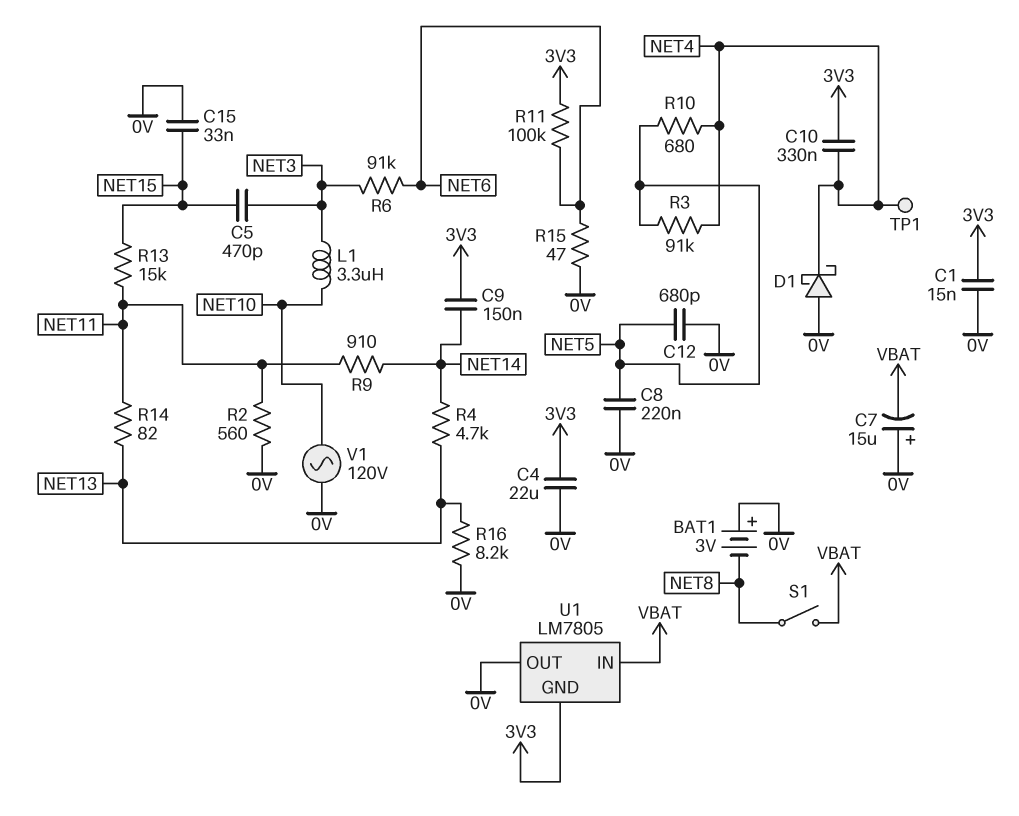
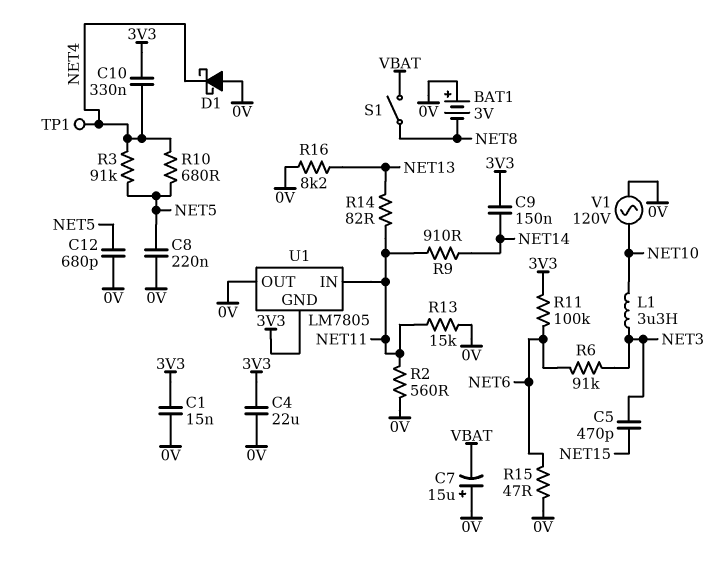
C15: 33nF (0V, NET15) -> none
R4: 4.7k (NET13, NET14) -> none
R13: 15k (NET11, NET15) -> 15k (0V, NET11)
U1 pin IN: VBAT -> NET11

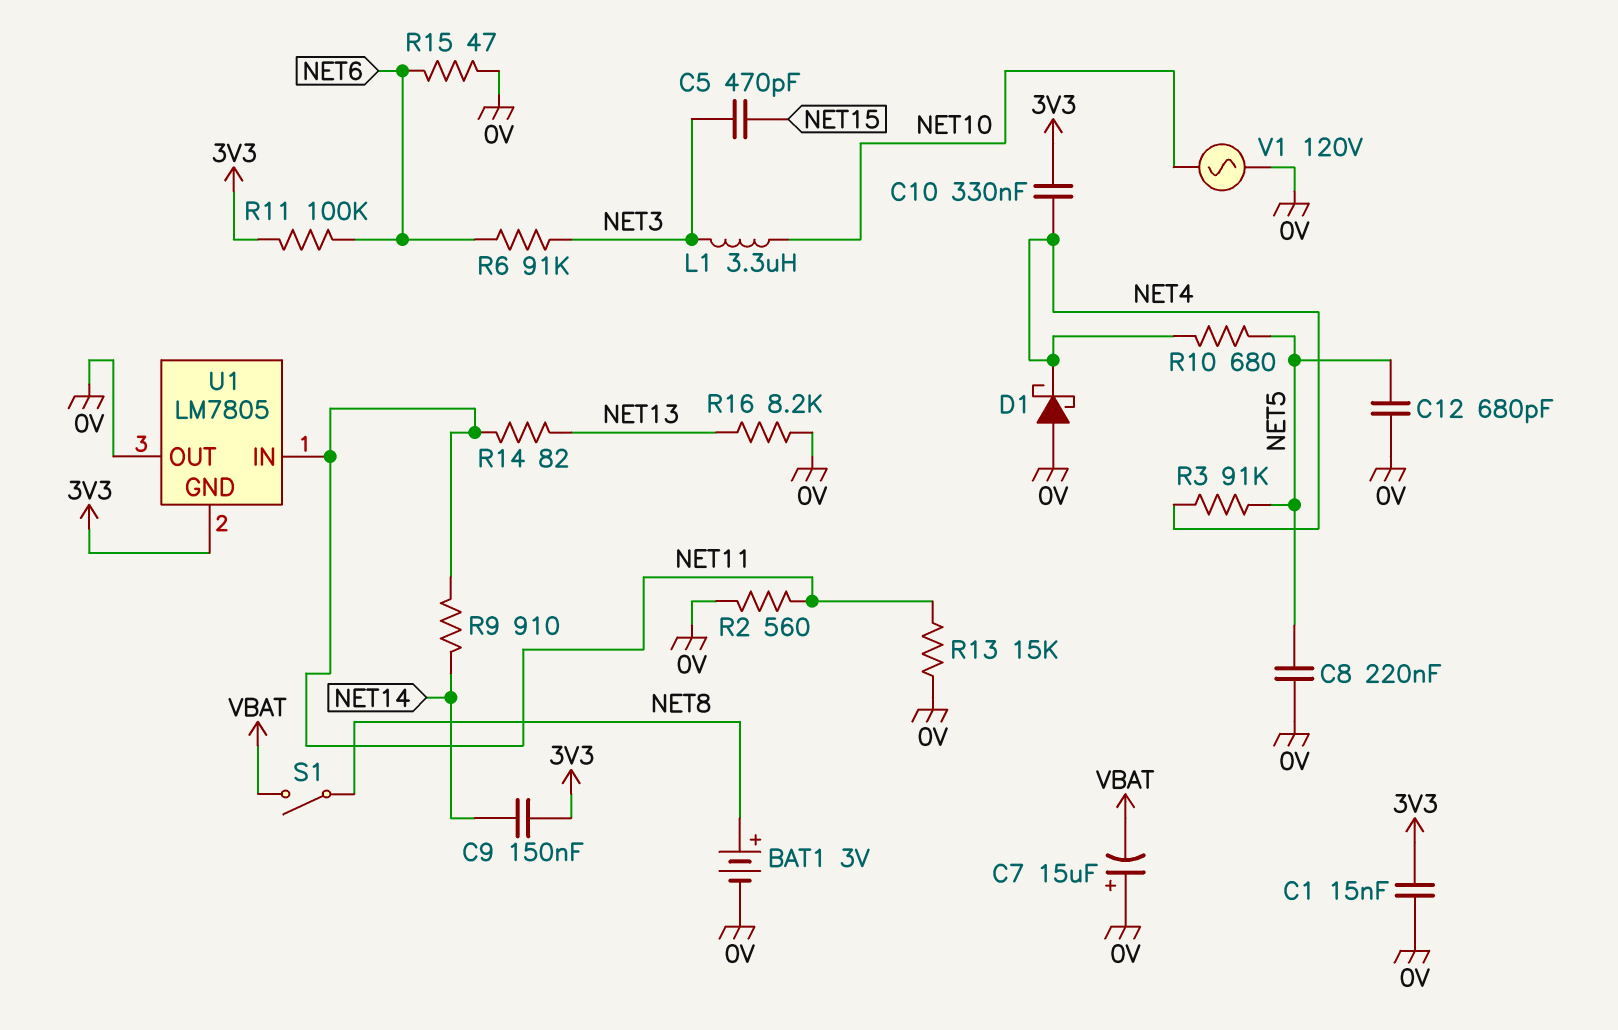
BAT1: 3V (plus 0V, minus NET8) -> 3V (plus NET8, minus 0V)
C4: 22uF (0V, 3V3) -> none
TP1: test point (NET4) -> none

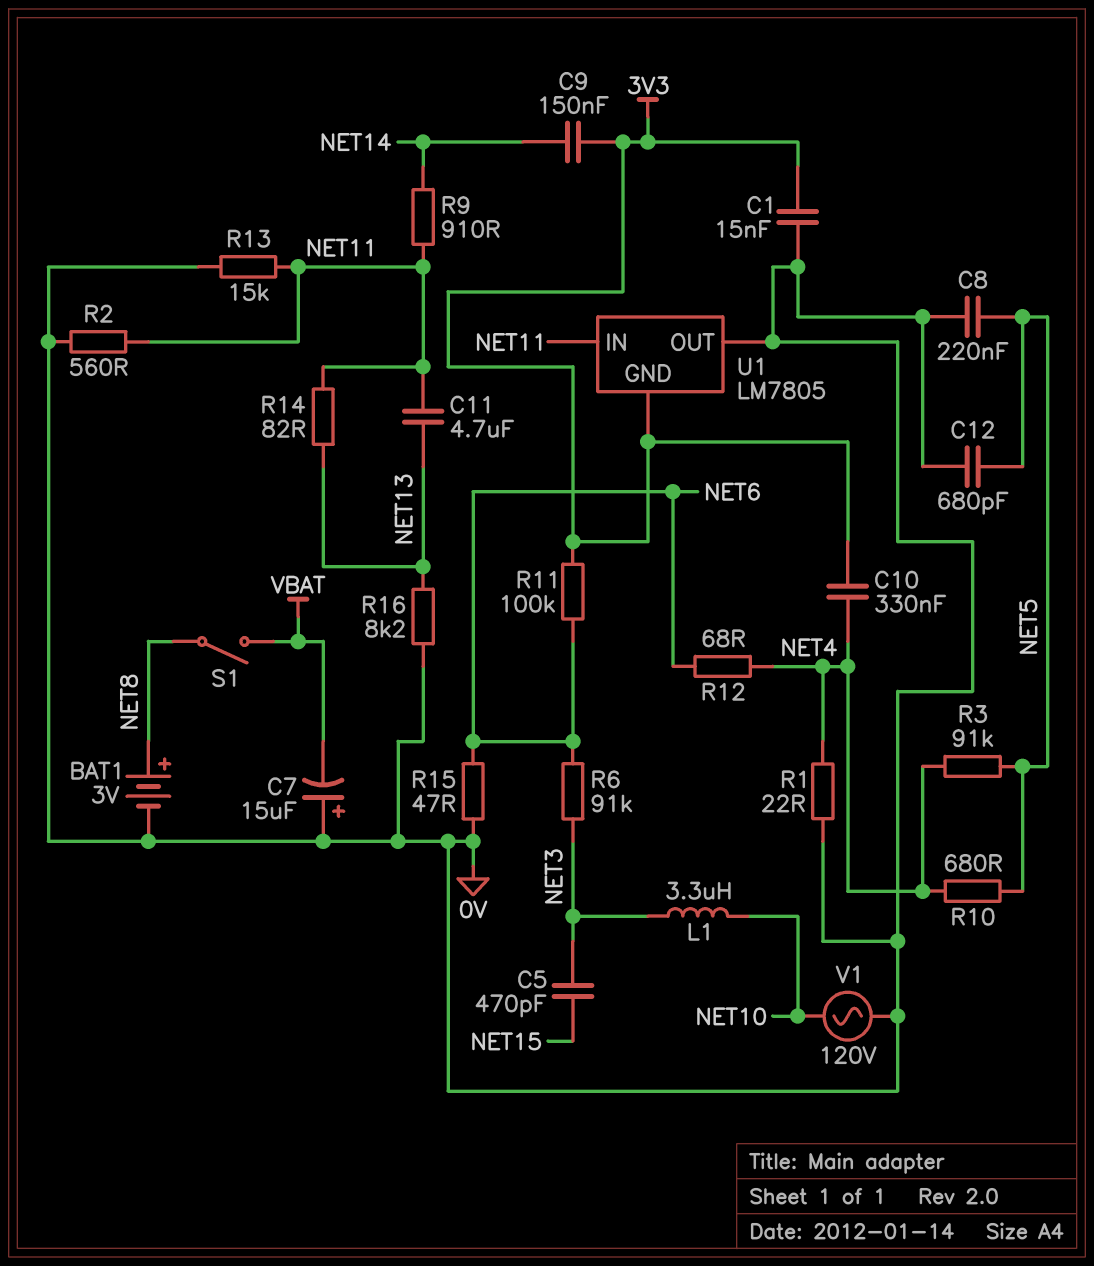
C11: none -> 4.7uF (NET11, NET13)
D1: schottky (A 0V, K NET4) -> none
R1: none -> 22 (0V, NET4)
R12: none -> 68 (NET4, NET6)

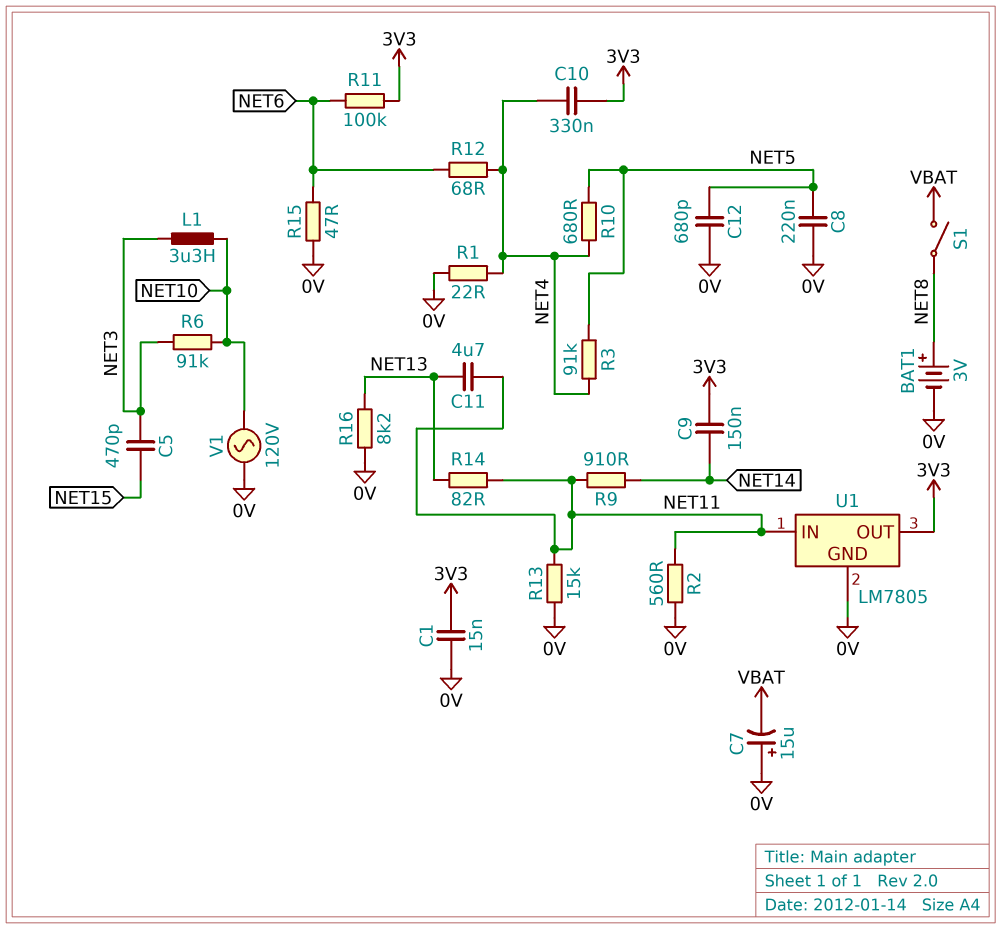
R6: 91k (NET3, NET6) -> 91k (NET3, NET10)
U1 pin GND: 3V3 -> 0V
U1 pin OUT: 0V -> 3V3

